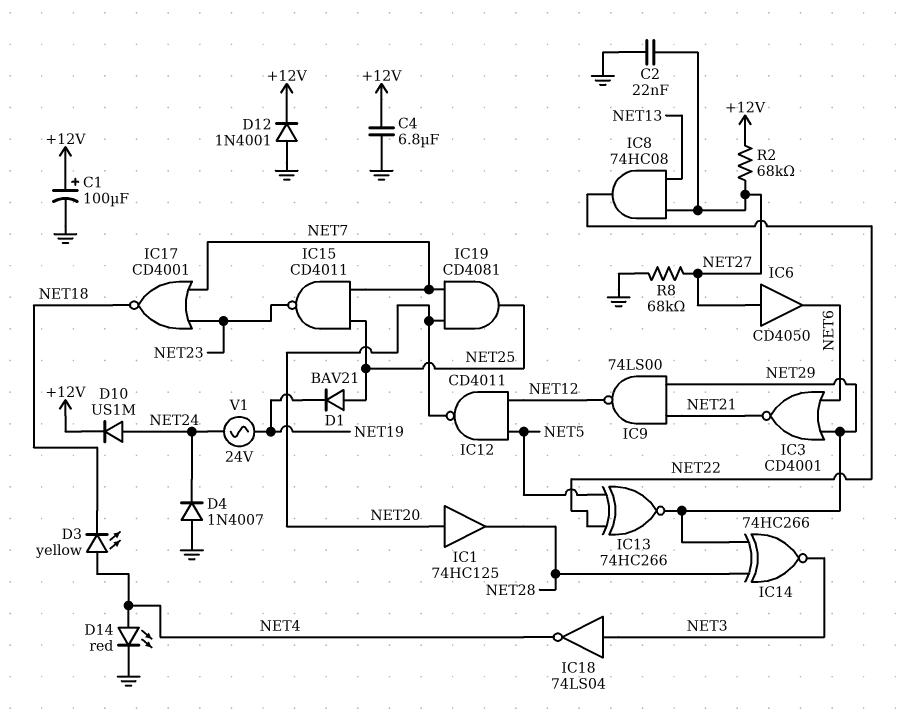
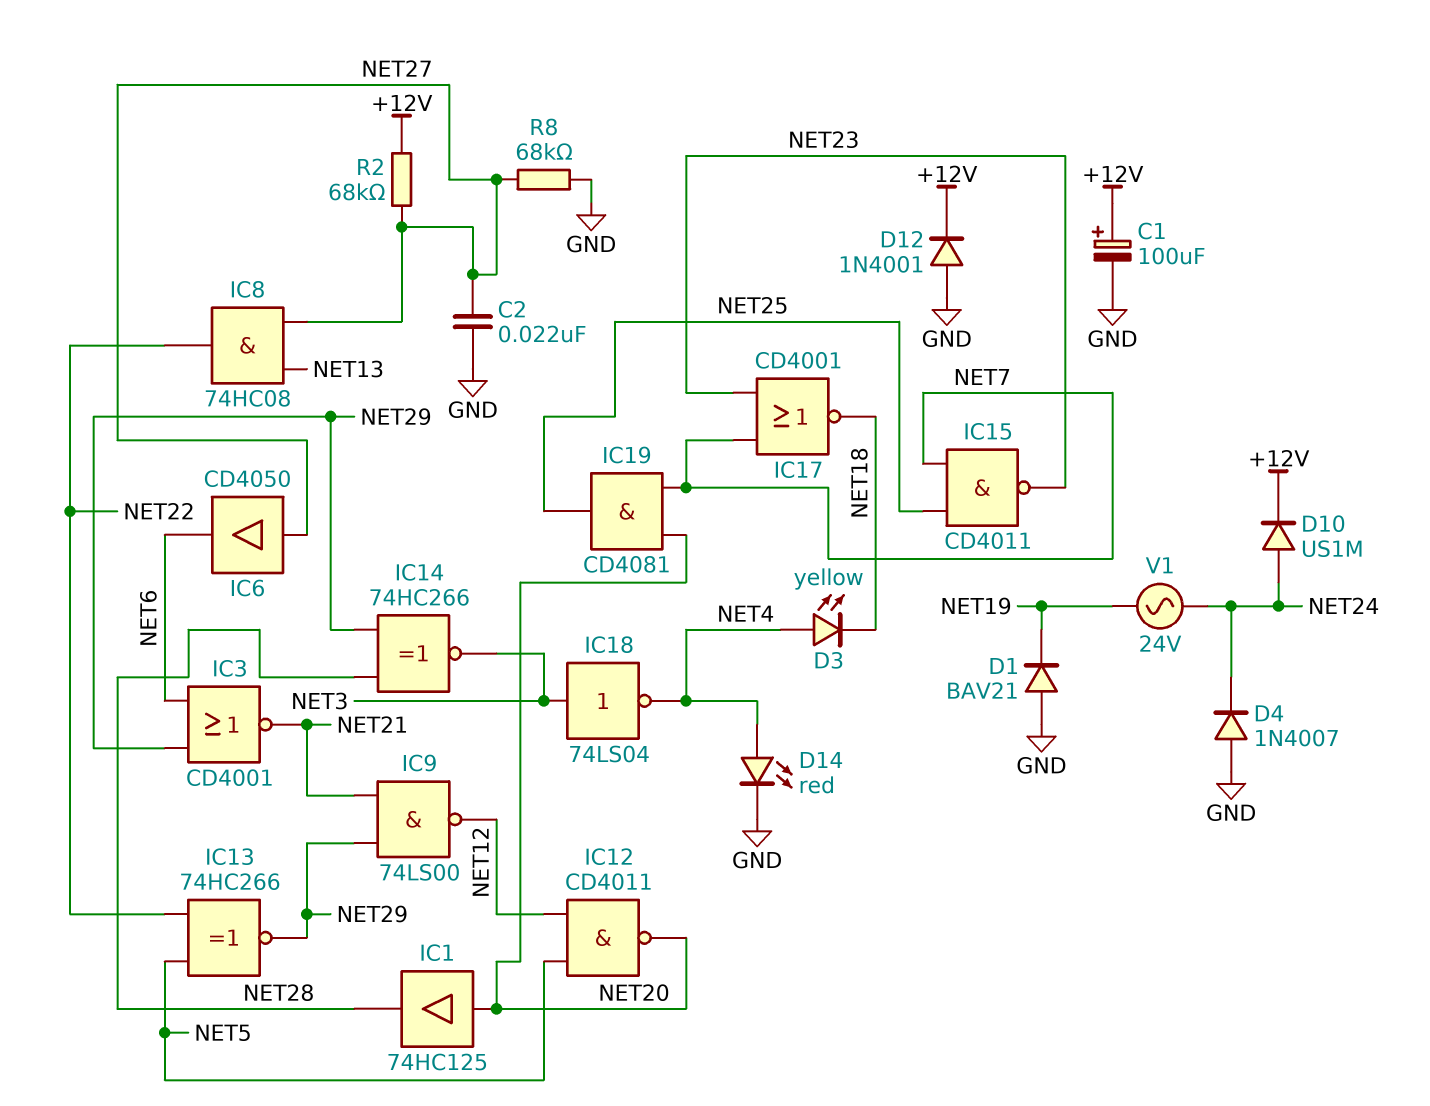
C4: 6.8uF (+12V, GND) -> none
D1: diode BAV21 (A NET25, K NET19) -> diode BAV21 (A GND, K NET19)

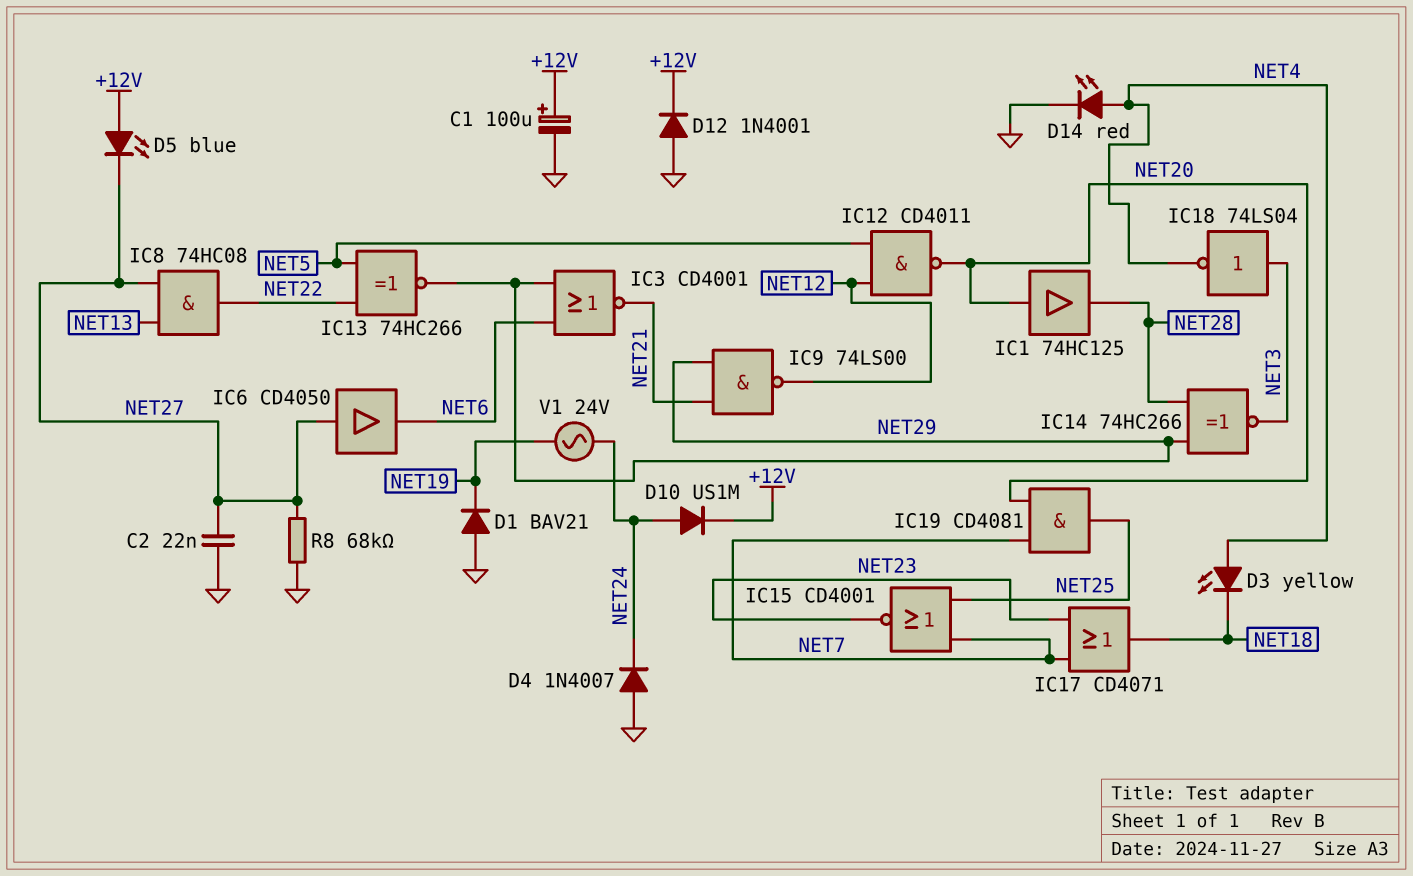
D5: none -> LED blue (A +12V, K NET27)
IC15: NAND CD4011 (in NET7, in NET25, out NET23) -> NOR CD4001 (in NET7, in NET25, out NET23)
IC17: NOR CD4001 (in NET7, in NET23, out NET18) -> OR CD4071 (in NET7, in NET23, out NET18)
R2: 68k (+12V, NET27) -> none

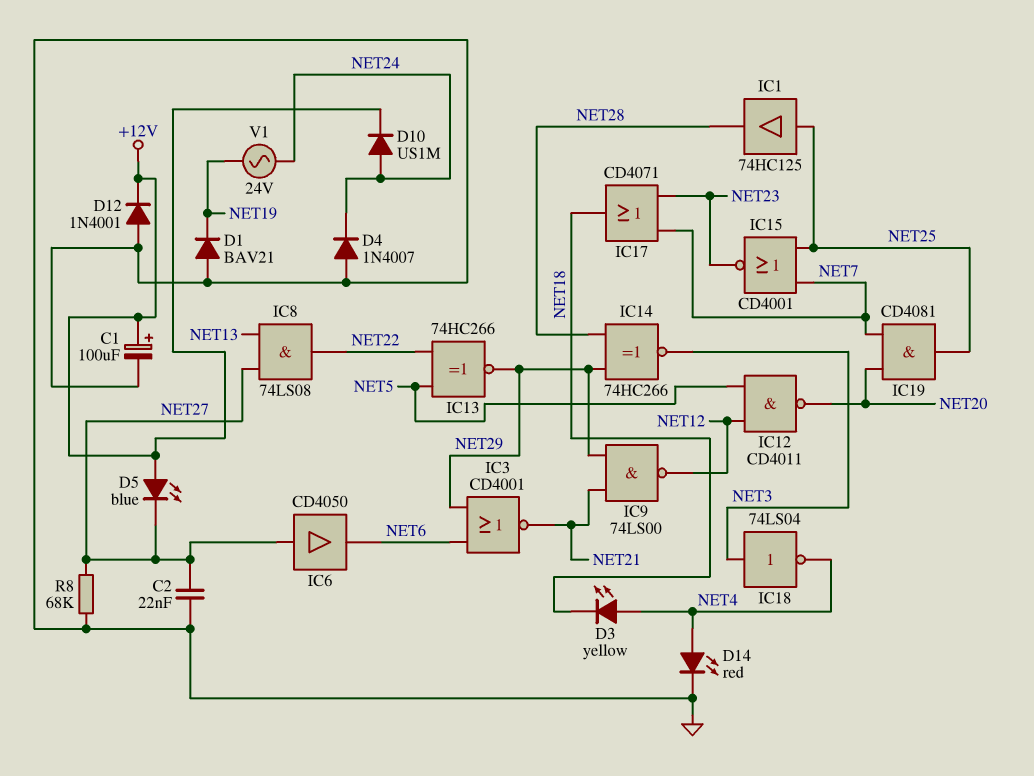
IC1: buffer 74HC125 (in NET20, out NET28) -> buffer 74HC125 (in NET25, out NET28)
IC8: AND 74HC08 (in NET13, in NET27, out NET22) -> AND 74LS08 (in NET13, in NET27, out NET22)

